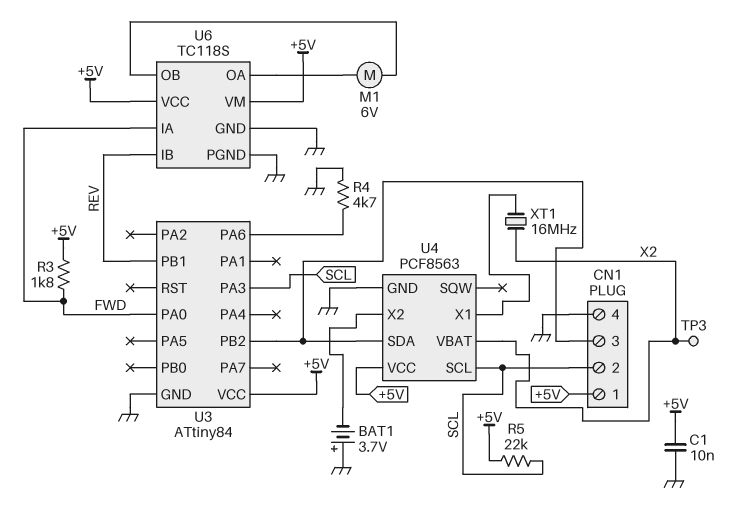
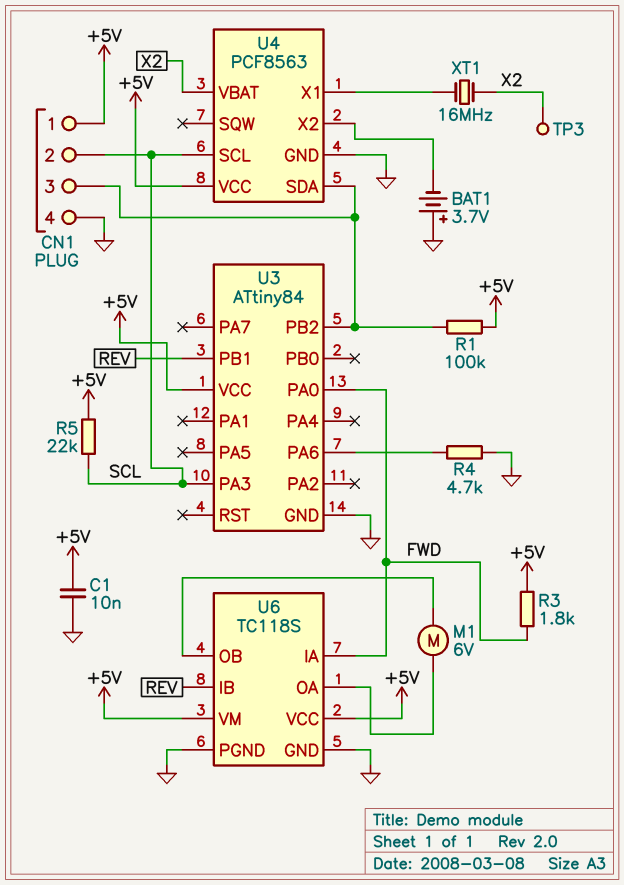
R1: none -> 100k (+5V, CN1/3)

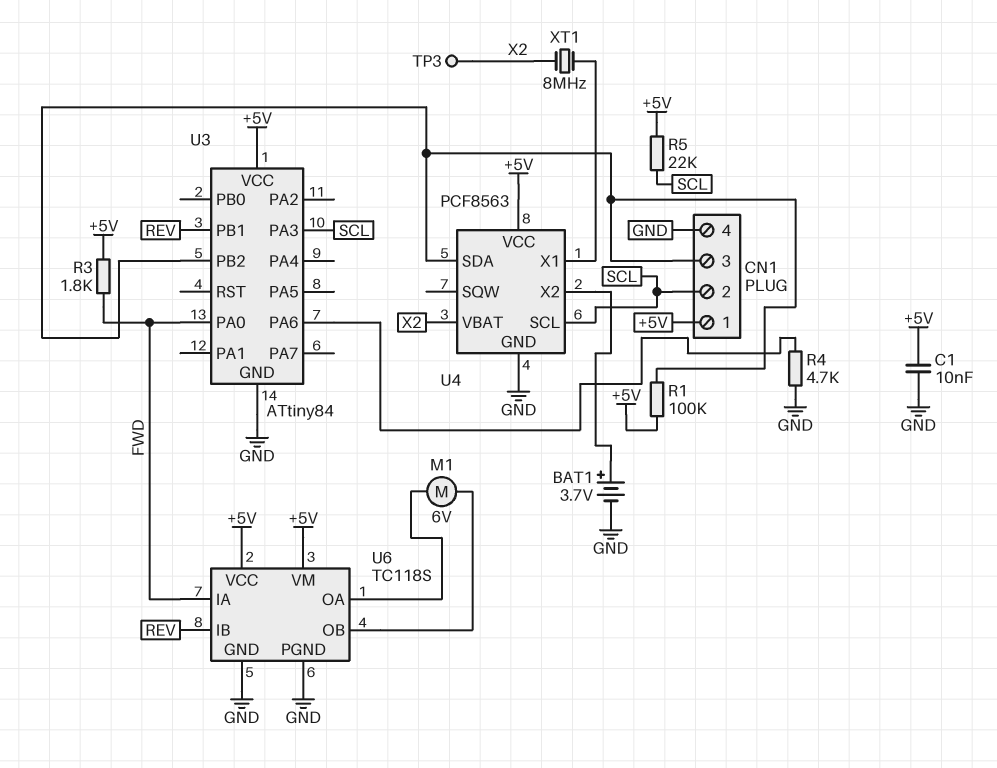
BAT1: 3.7V (plus GND, minus U4/X2) -> 3.7V (plus U4/X2, minus GND)
XT1: 16MHz (U4/X1, X2) -> 8MHz (U4/X1, X2)

